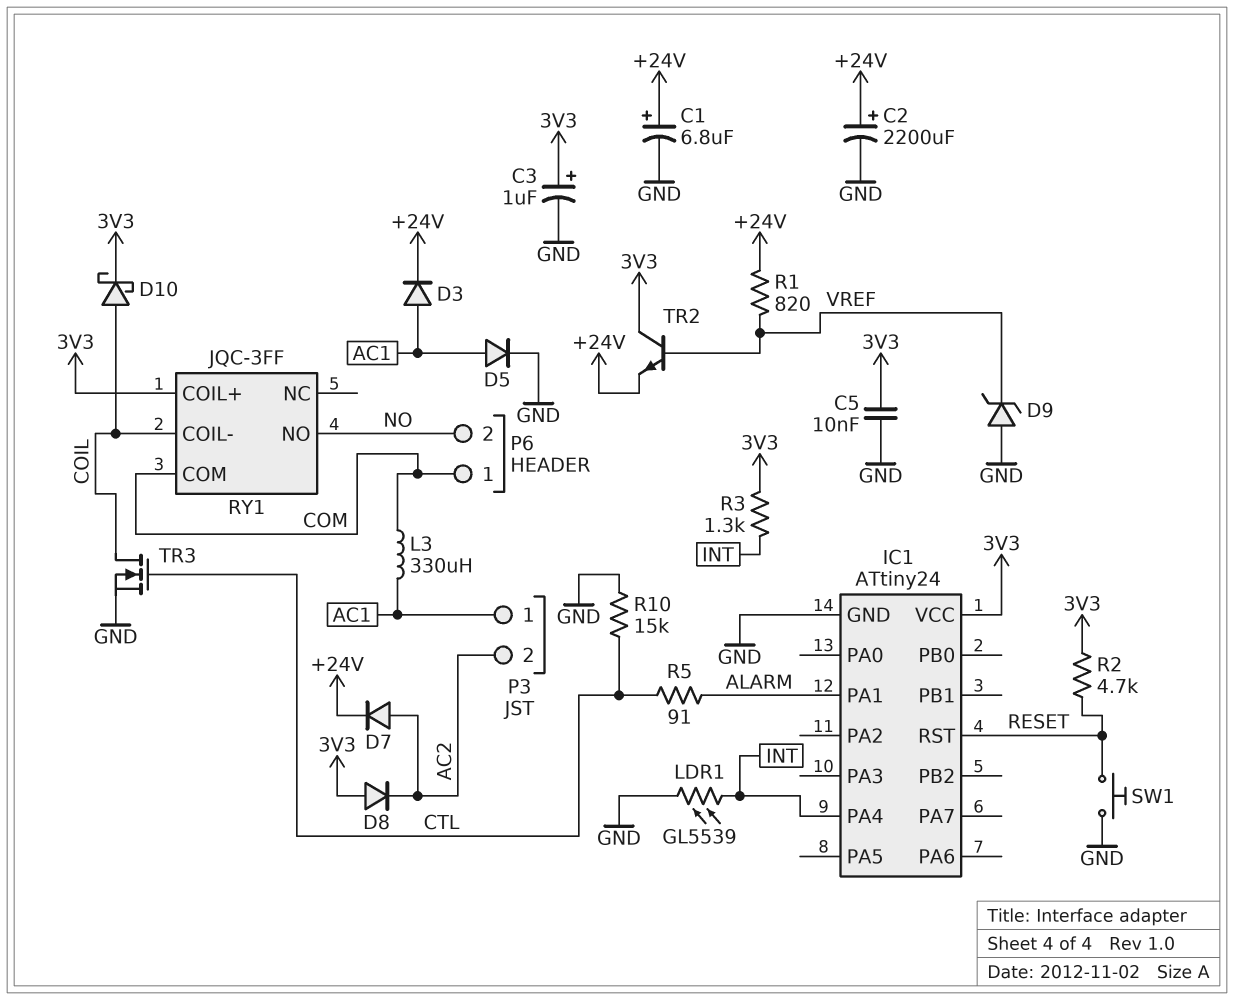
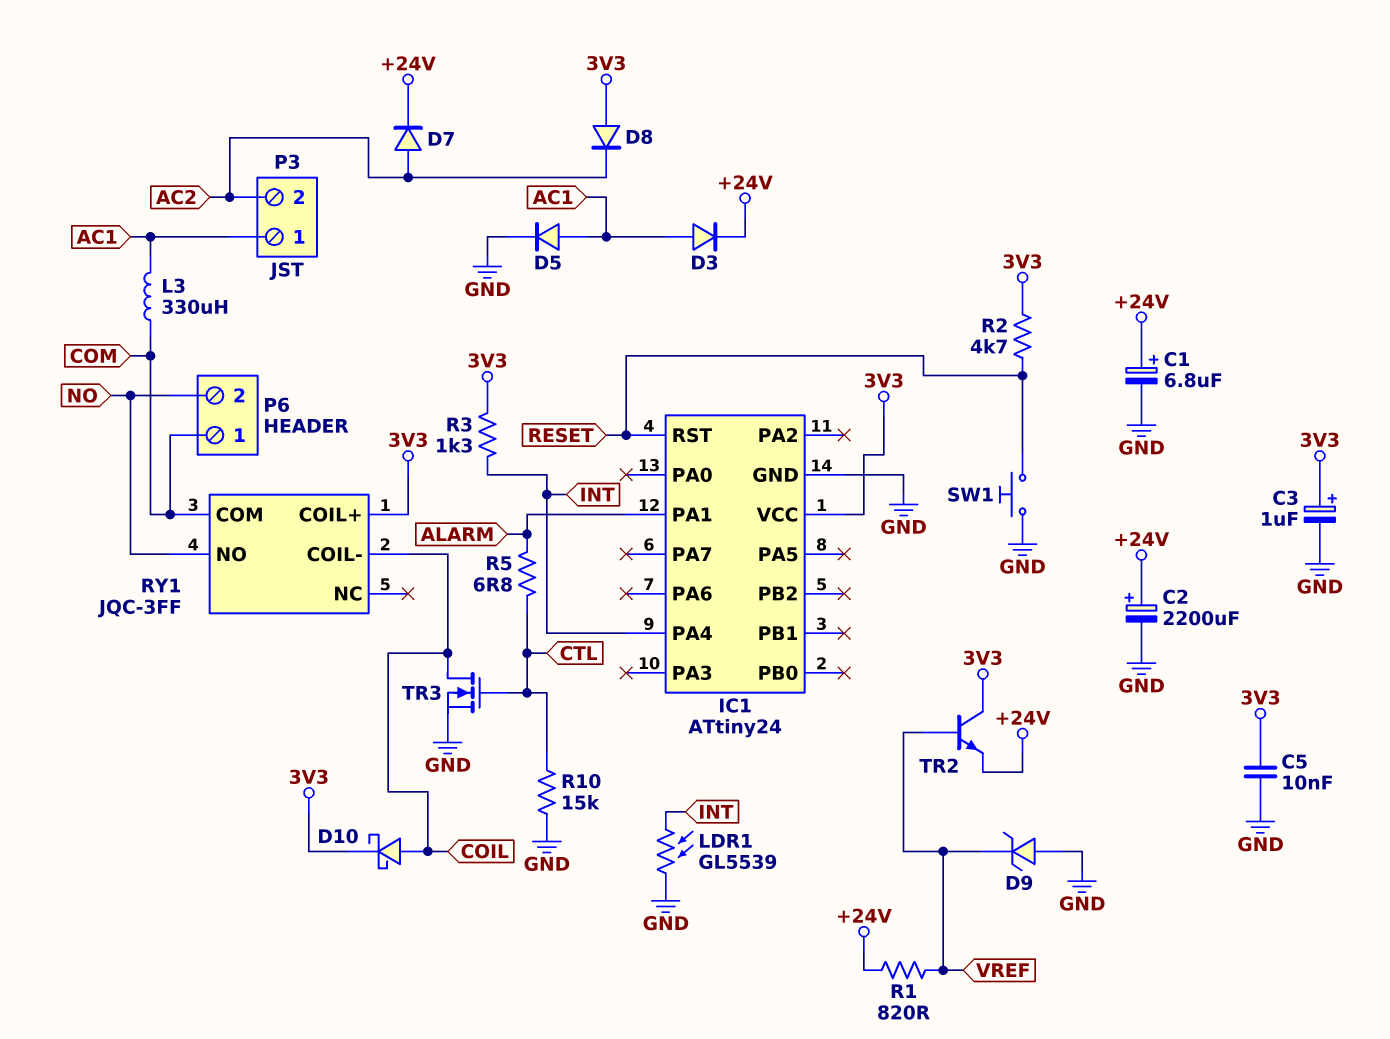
R5: 91 (ALARM, CTL) -> 6.8 (ALARM, CTL)

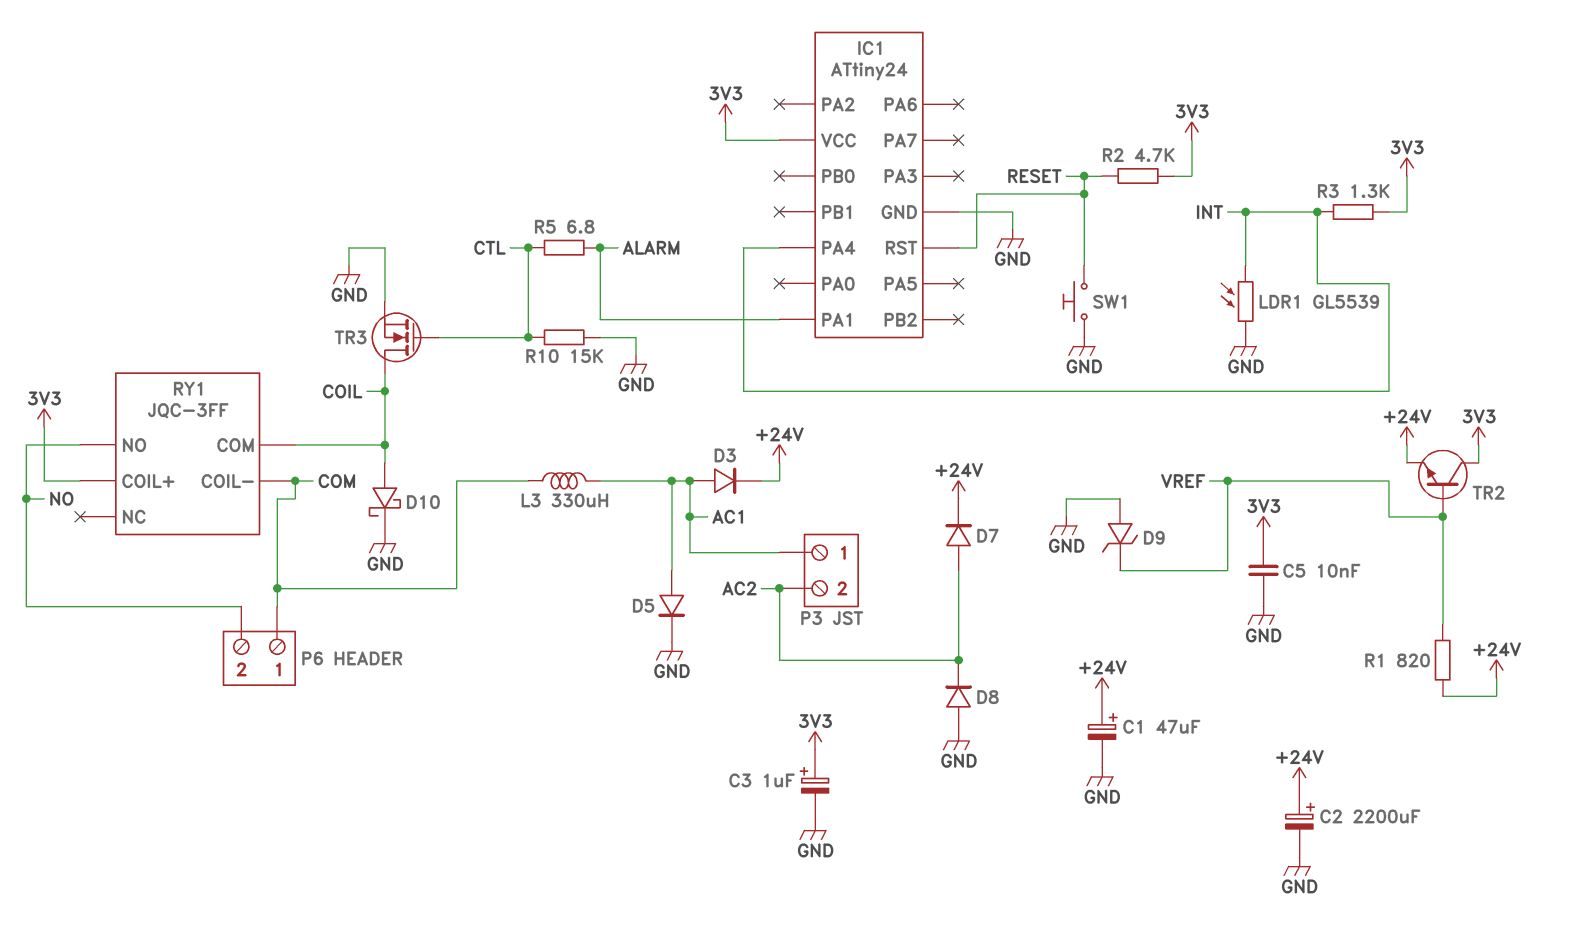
C1: 6.8uF (plus +24V, minus GND) -> 47uF (plus +24V, minus GND)
D8: diode (A 3V3, K AC2) -> diode (A GND, K AC2)
D10: schottky (A COIL, K 3V3) -> schottky (A COIL, K GND)
RY1 pin COIL-: COIL -> COM
RY1 pin COM: COM -> COIL

